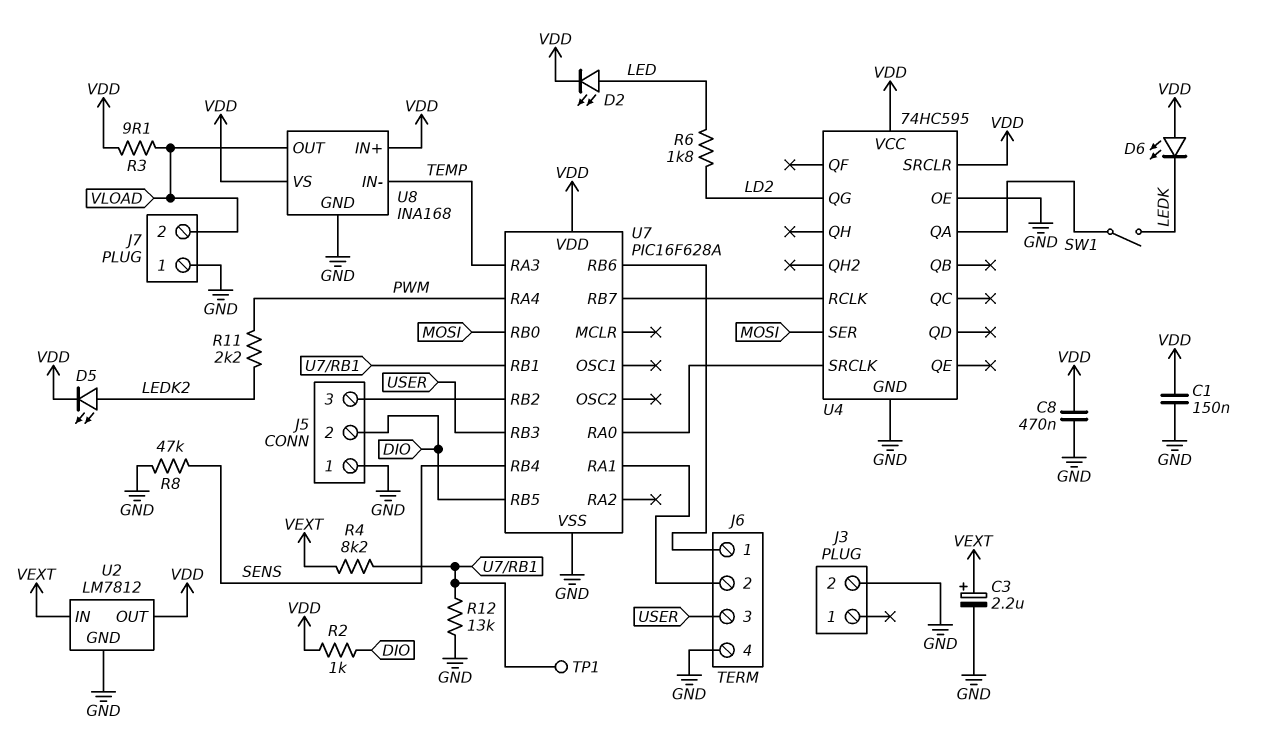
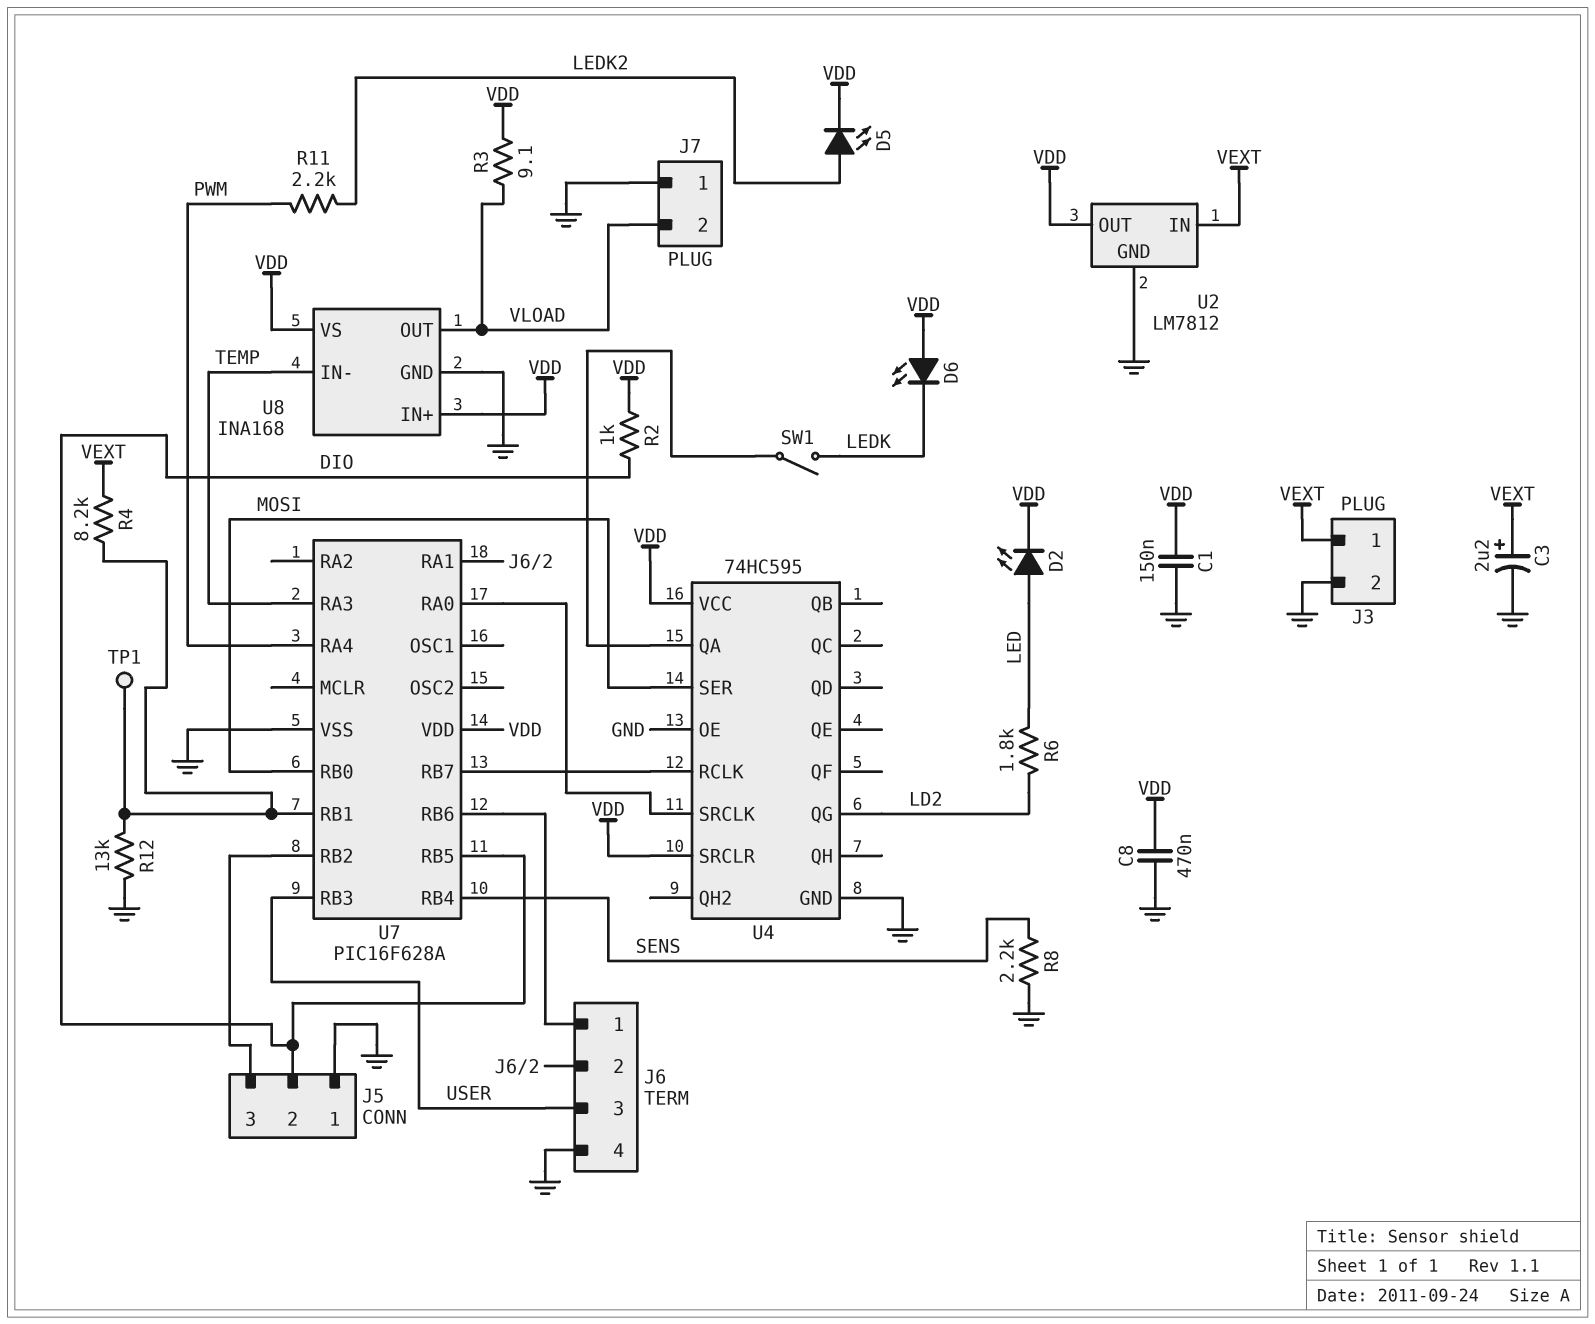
J3 pin 1: none -> VEXT
R8: 47k (GND, SENS) -> 2.2k (GND, SENS)

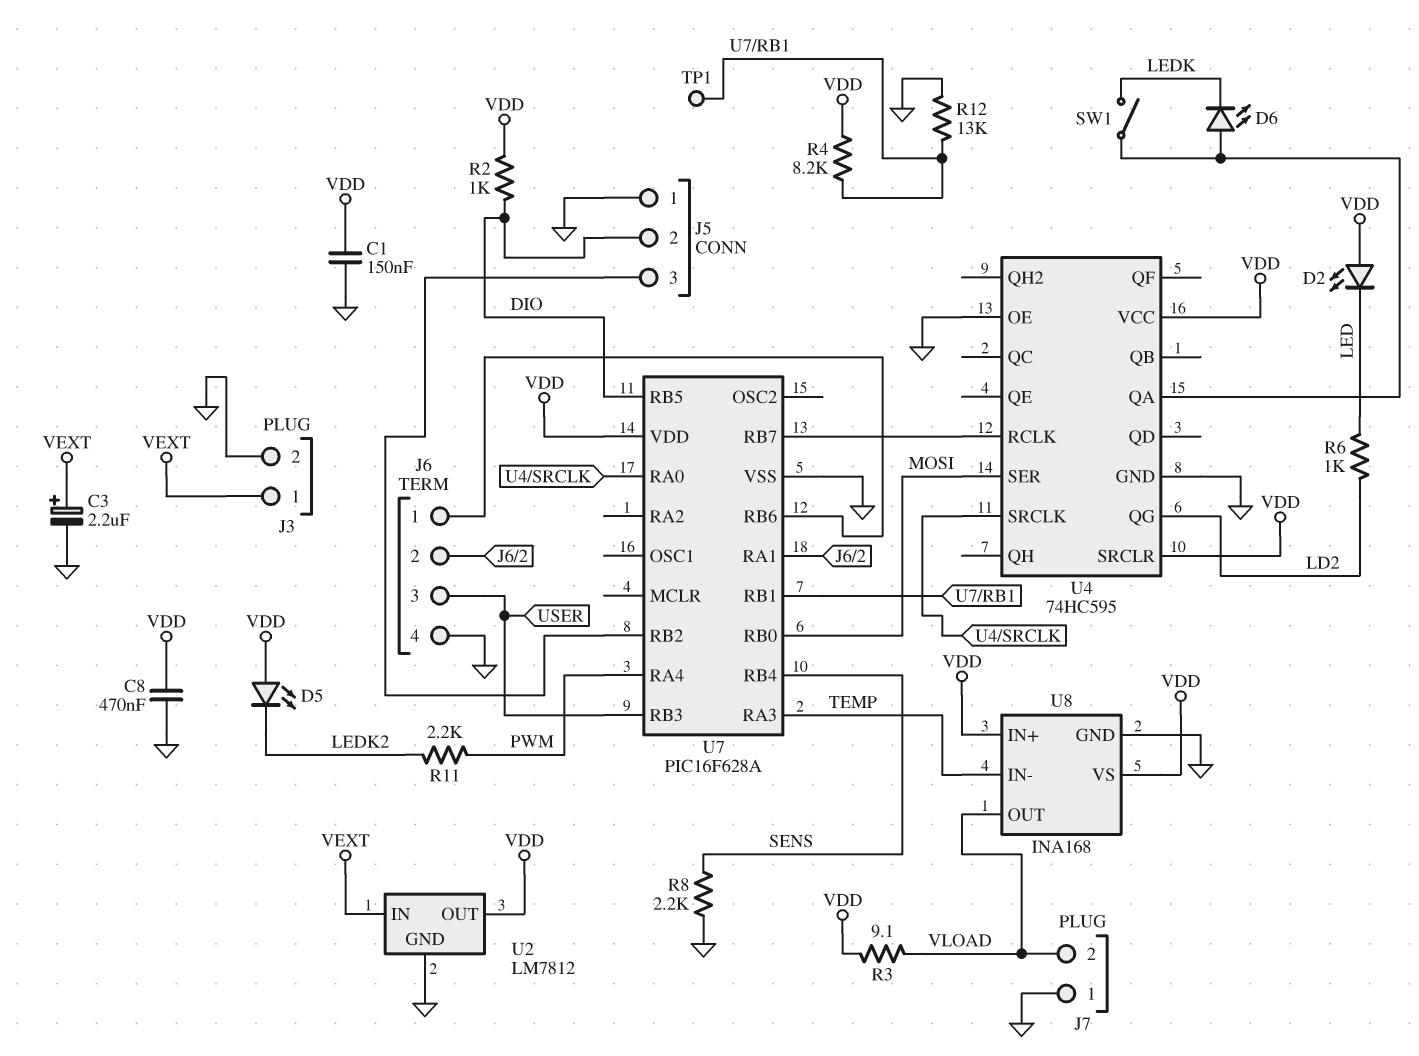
D2: LED (A LED, K VDD) -> LED (A VDD, K LED)
D5: LED (A LEDK2, K VDD) -> LED (A VDD, K LEDK2)
D6: LED (A VDD, K LEDK) -> LED (A U4/QA, K LEDK)
R4: 8.2k (U7/RB1, VEXT) -> 8.2k (U7/RB1, VDD)
R6: 1.8k (LD2, LED) -> 1k (LD2, LED)

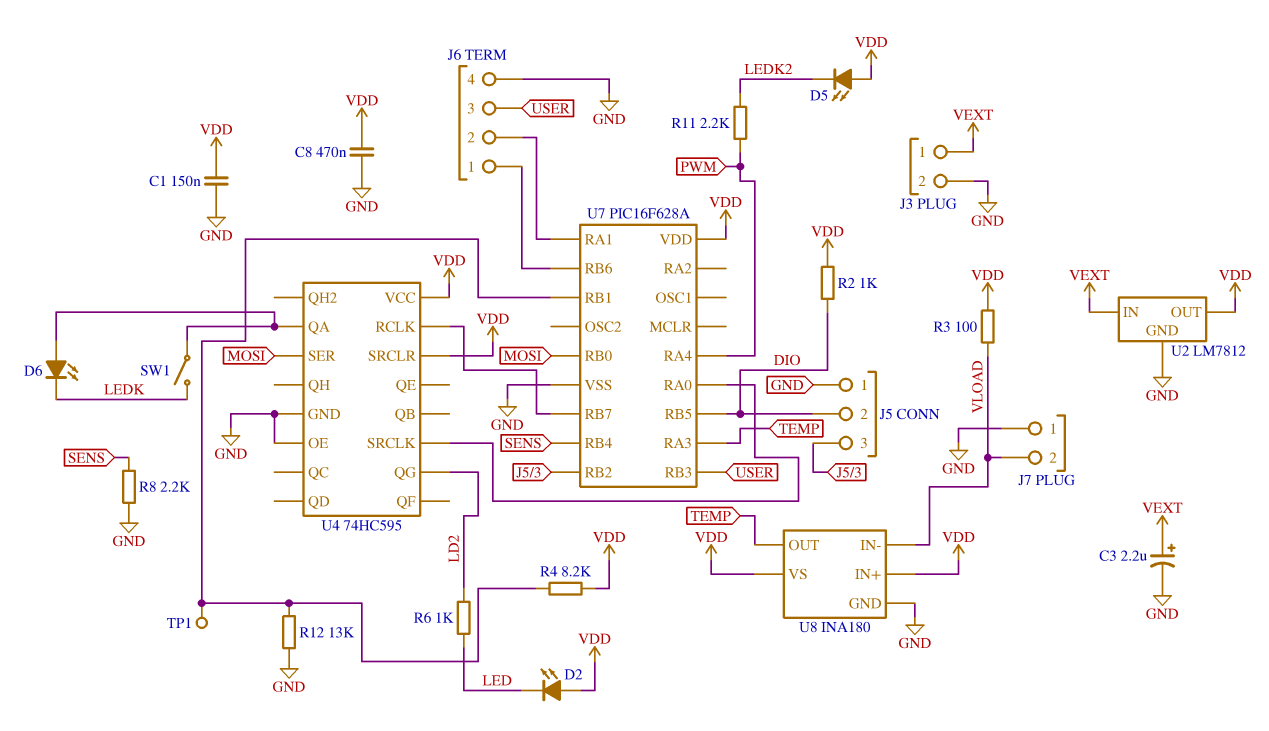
R3: 9.1 (VDD, VLOAD) -> 100 (VDD, VLOAD)
U8: INA168 -> INA180
U8 pin IN-: TEMP -> VLOAD
U8 pin OUT: VLOAD -> TEMP

